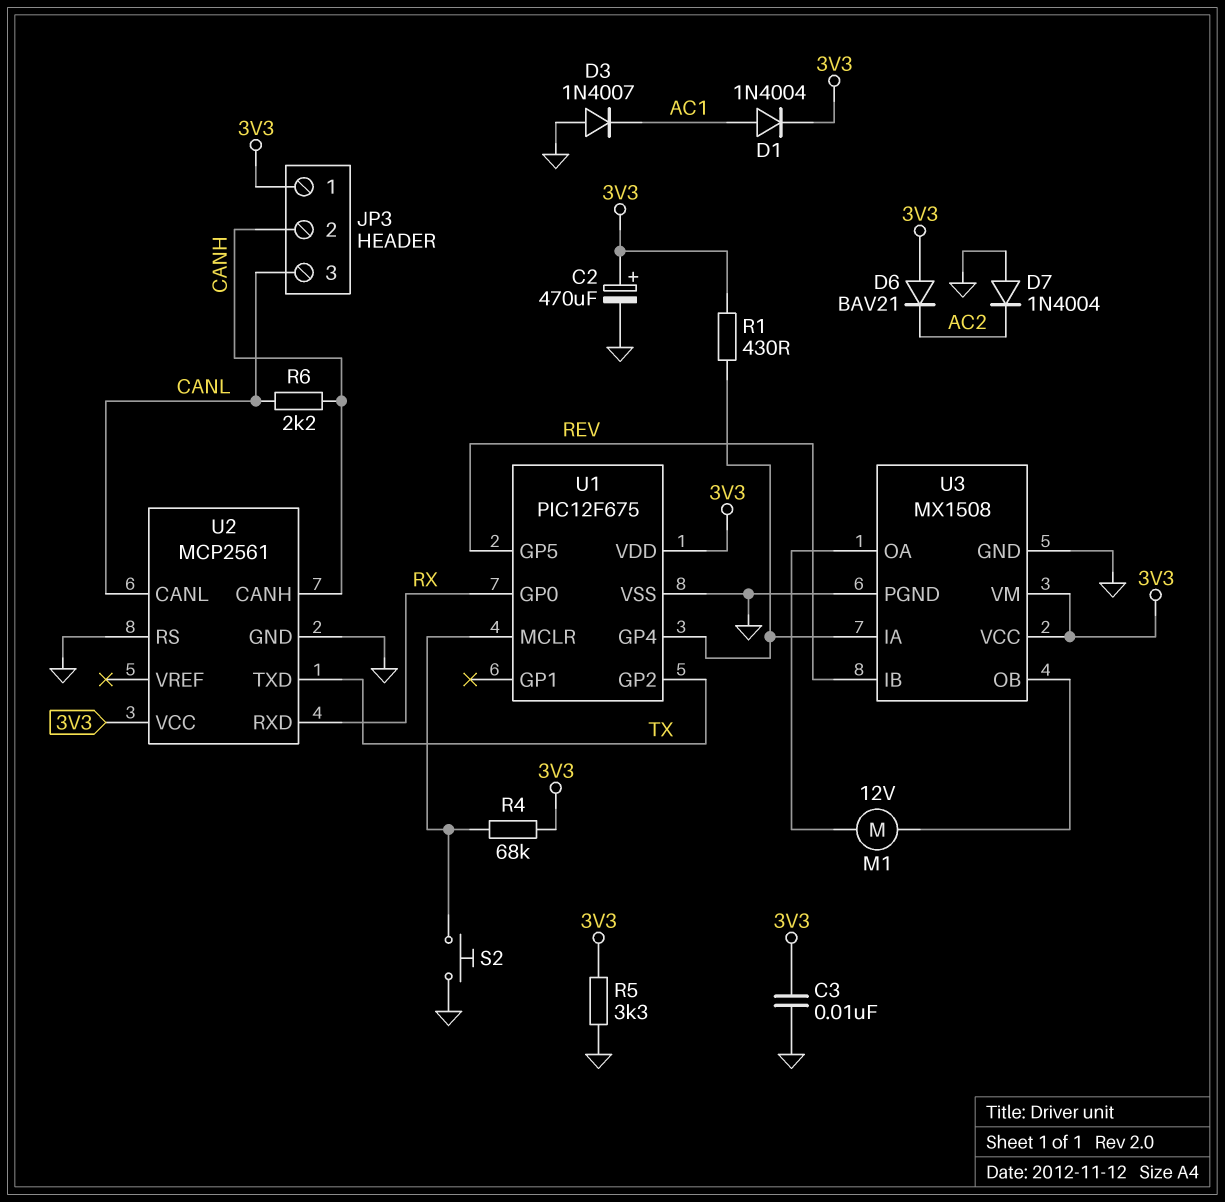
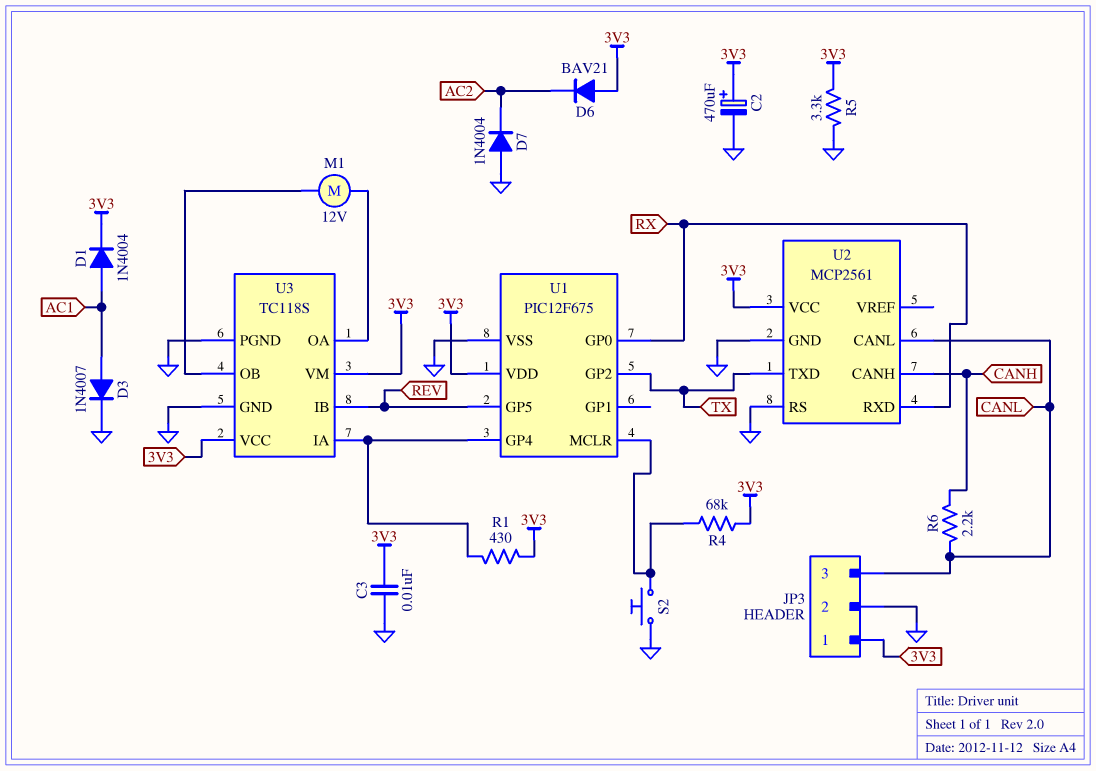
D3: diode 1N4007 (A GND, K AC1) -> diode 1N4007 (A AC1, K GND)
JP3 pin 2: CANH -> GND
U3: MX1508 -> TC118S

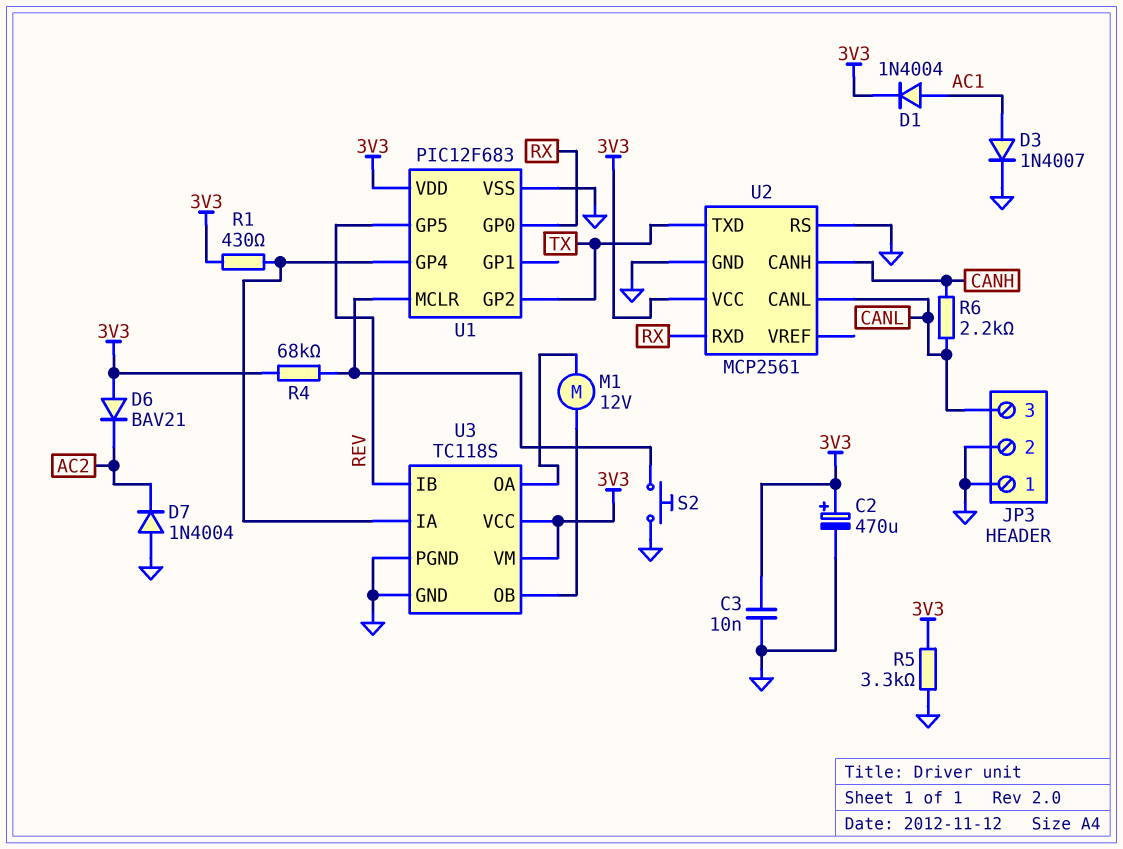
JP3 pin 1: 3V3 -> GND
U1: PIC12F675 -> PIC12F683

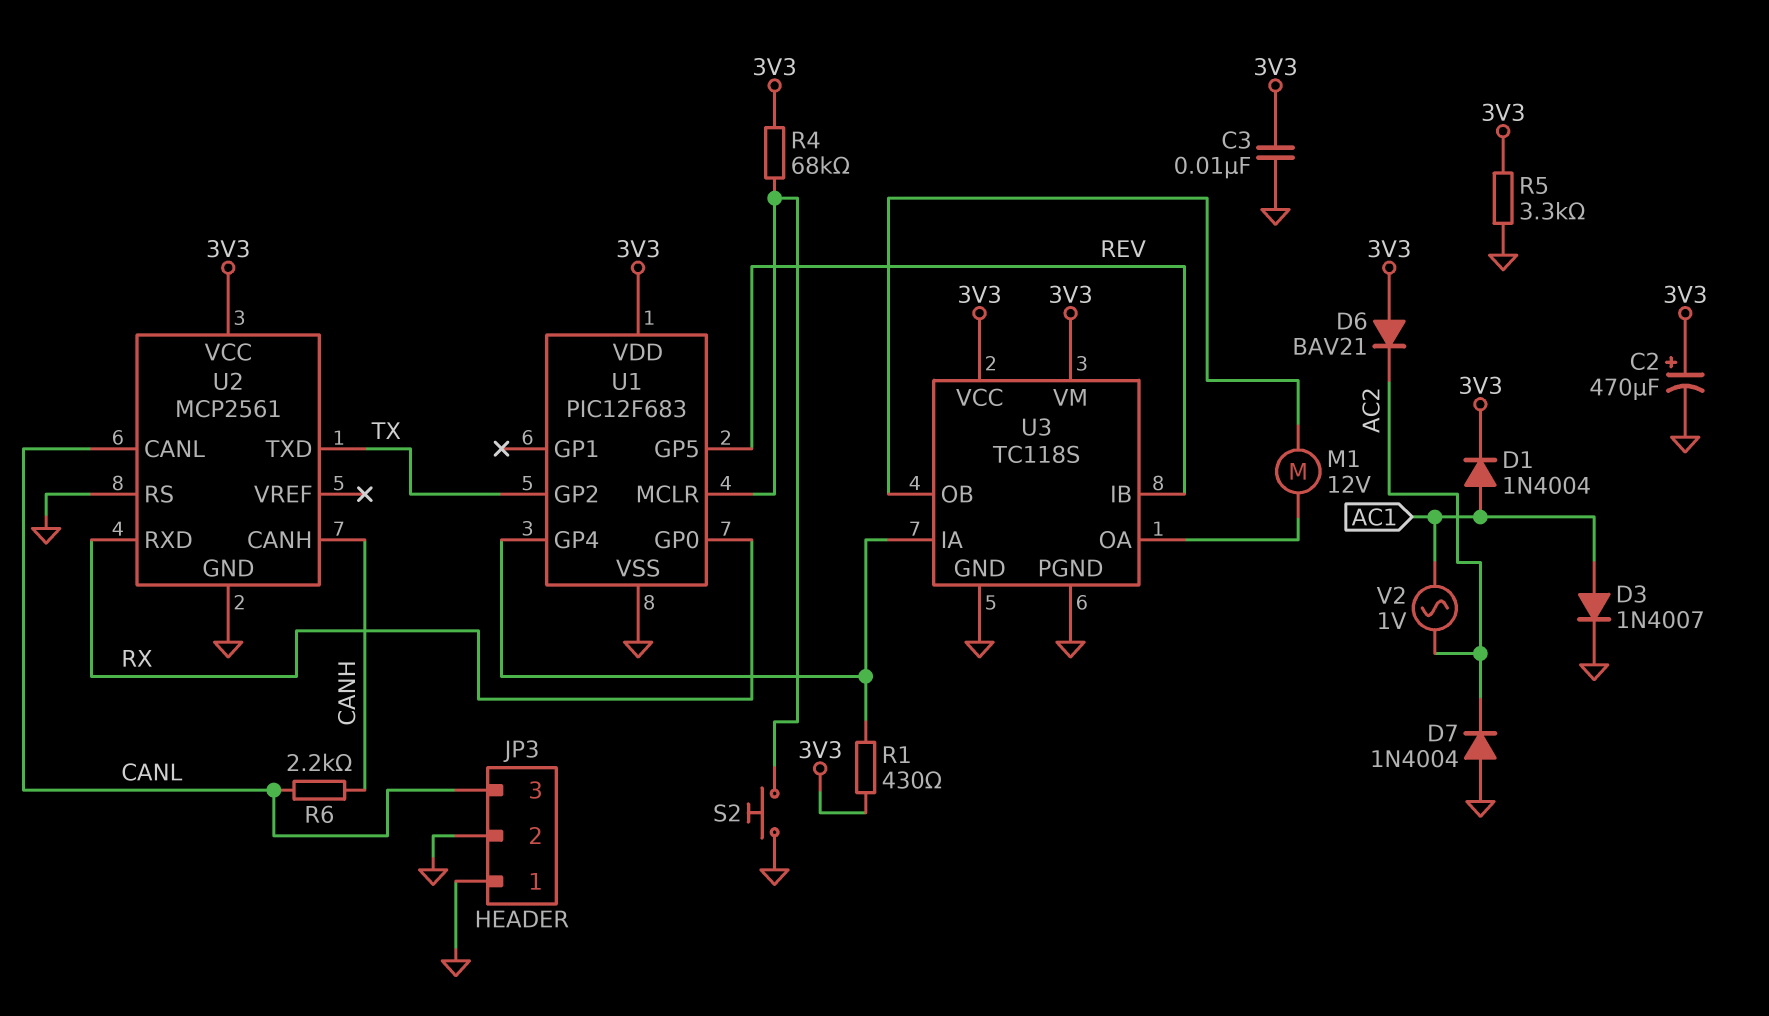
V2: none -> AC 1V (AC1, AC2)

